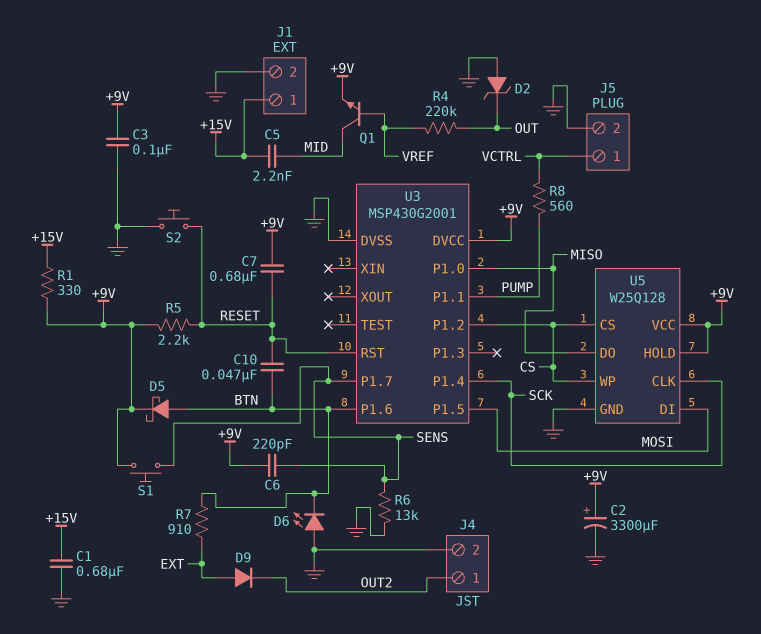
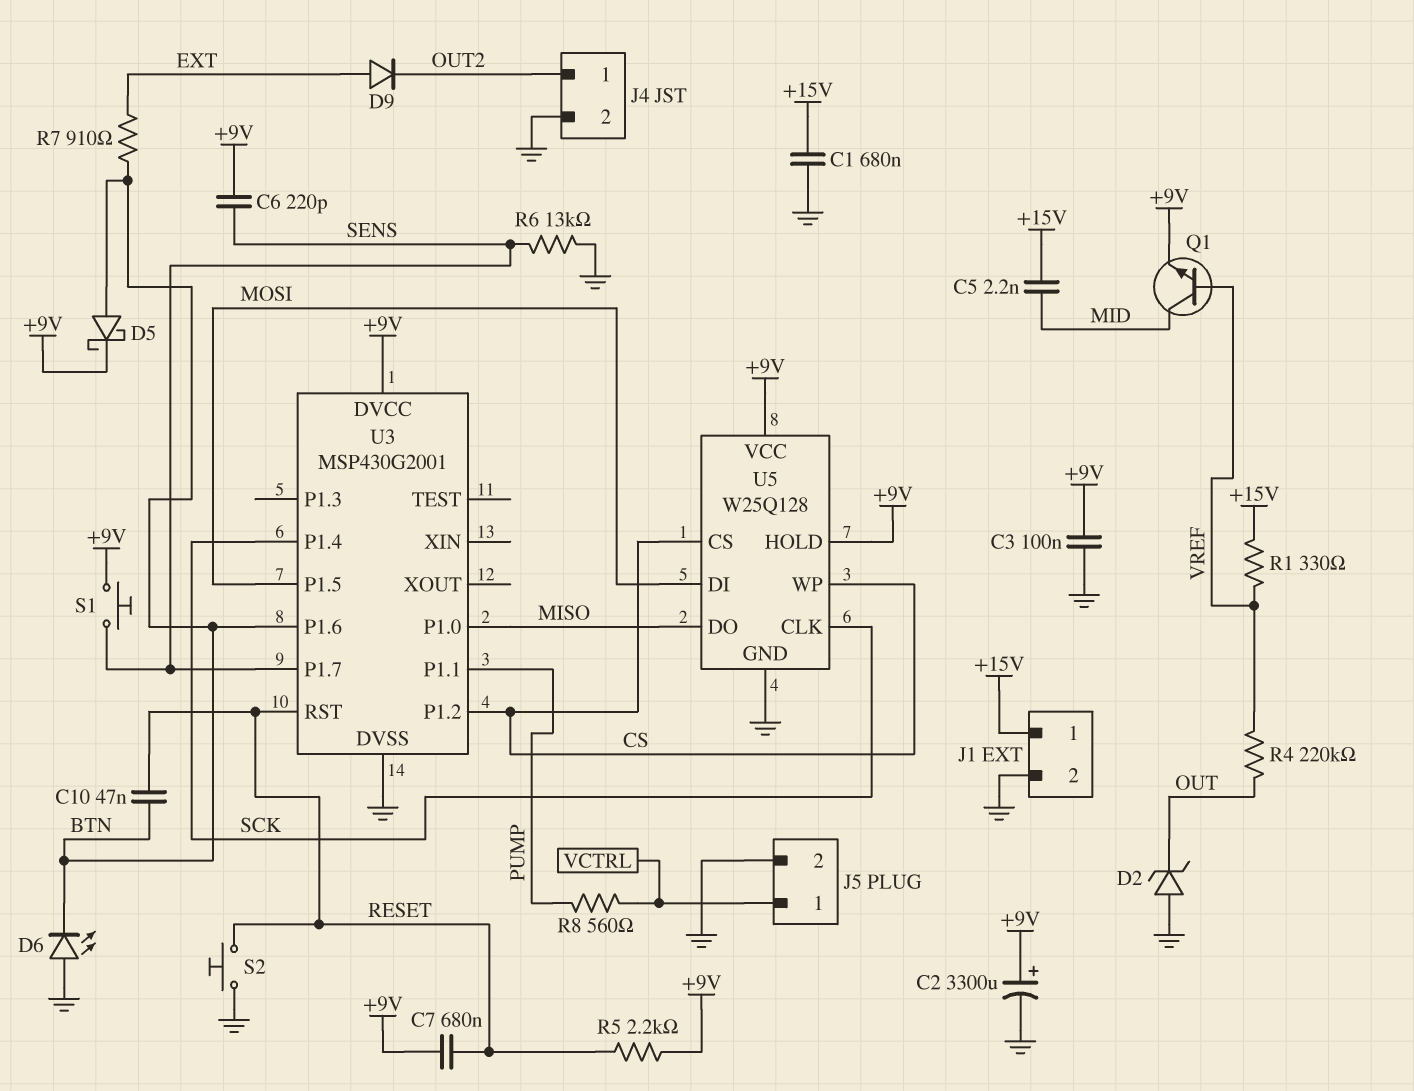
R1: 330 (+9V, +15V) -> 330 (+15V, VREF)

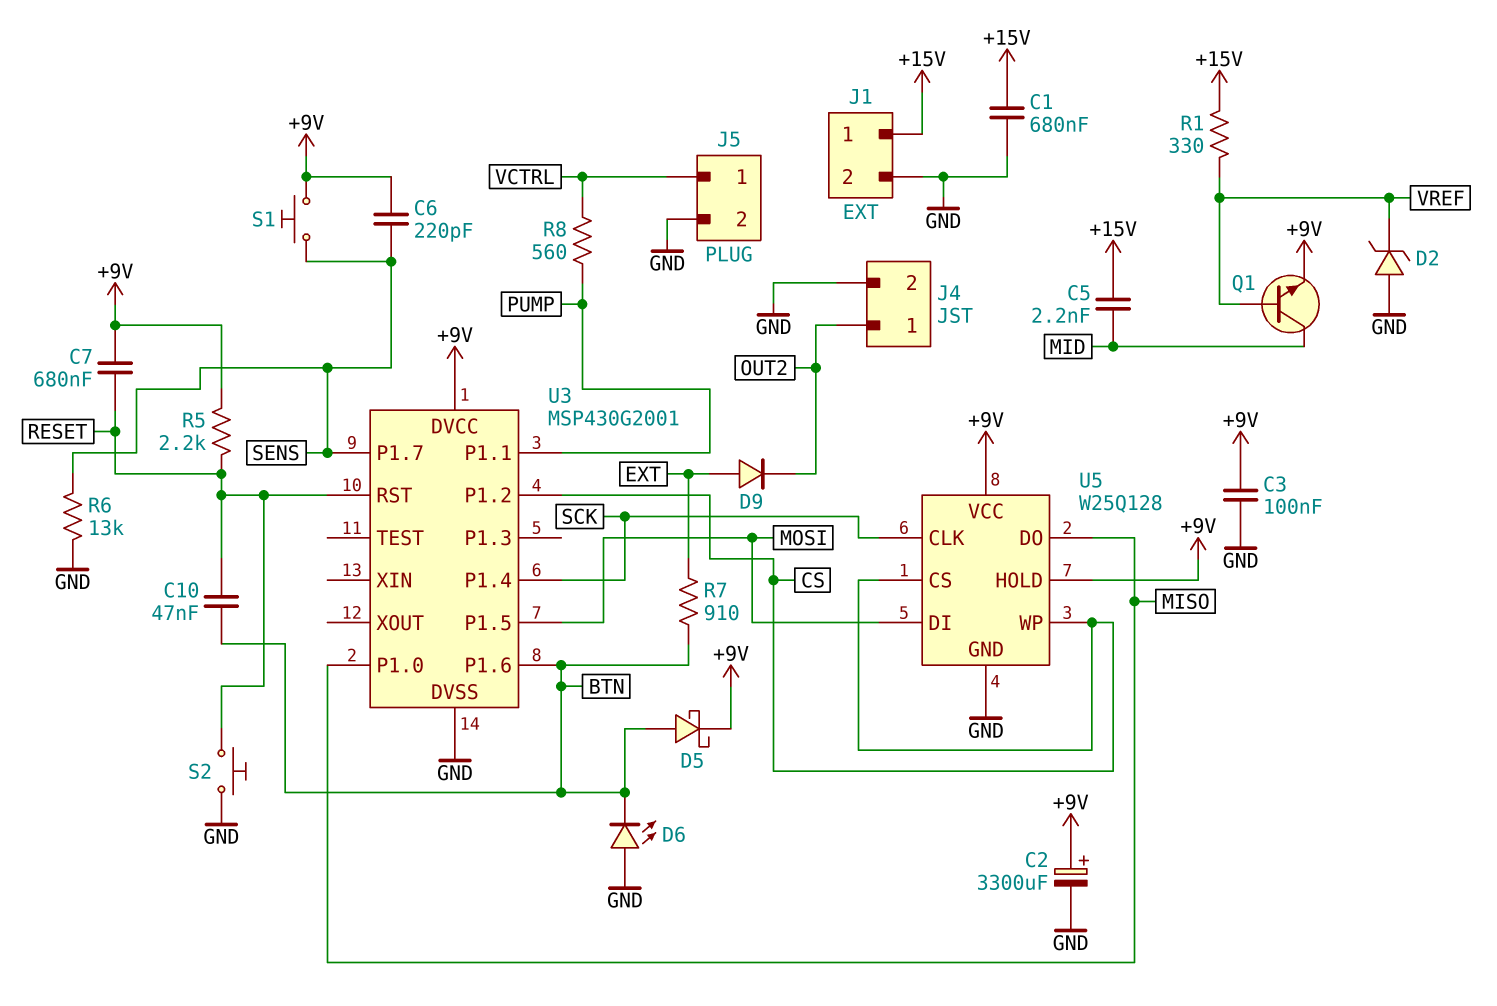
D2: zener (A GND, K OUT) -> zener (A GND, K VREF)
R4: 220k (OUT, VREF) -> none

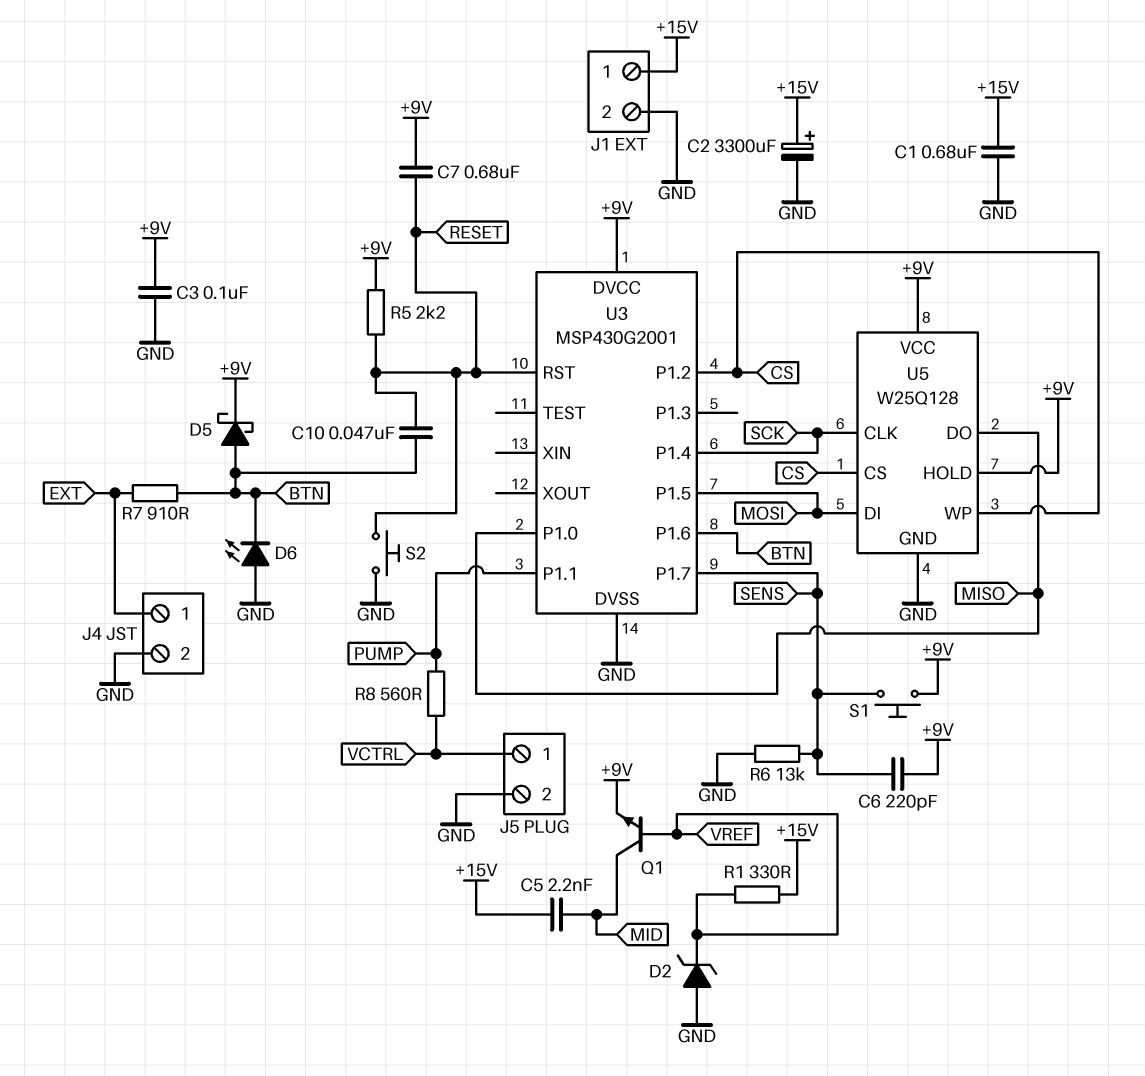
C2: 3300uF (plus +9V, minus GND) -> 3300uF (plus +15V, minus GND)
D9: diode (A EXT, K OUT2) -> none
J4 pin 1: OUT2 -> EXT

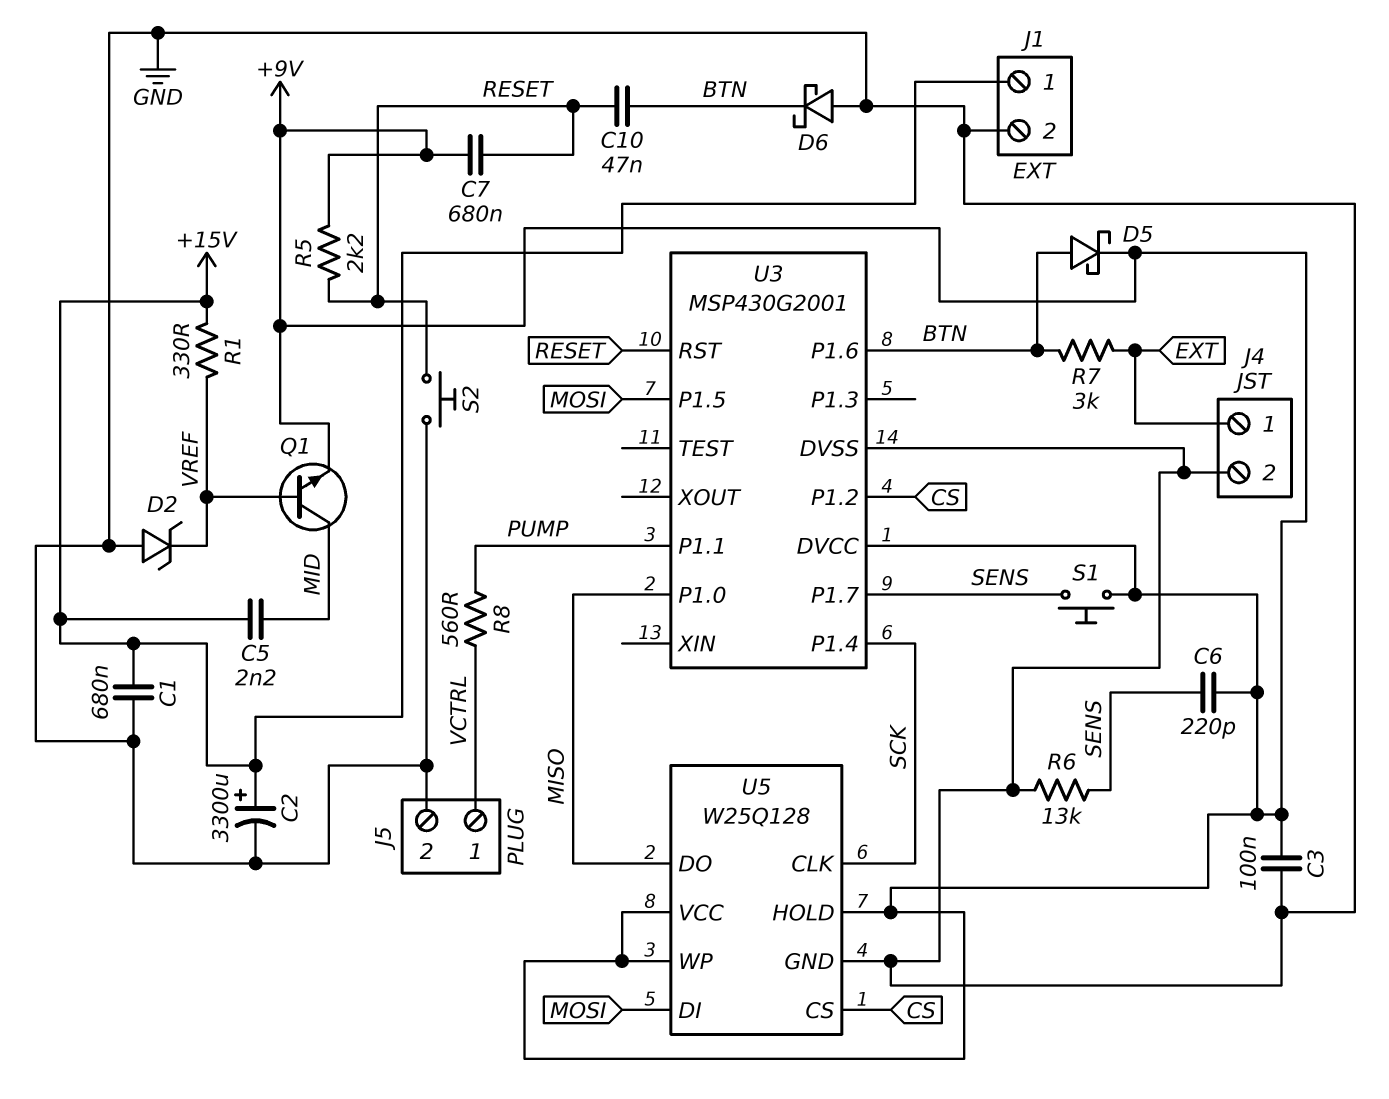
D6: LED (A GND, K BTN) -> schottky (A GND, K BTN)
R7: 910 (BTN, EXT) -> 3k (BTN, EXT)
U5 pin WP: CS -> +9V

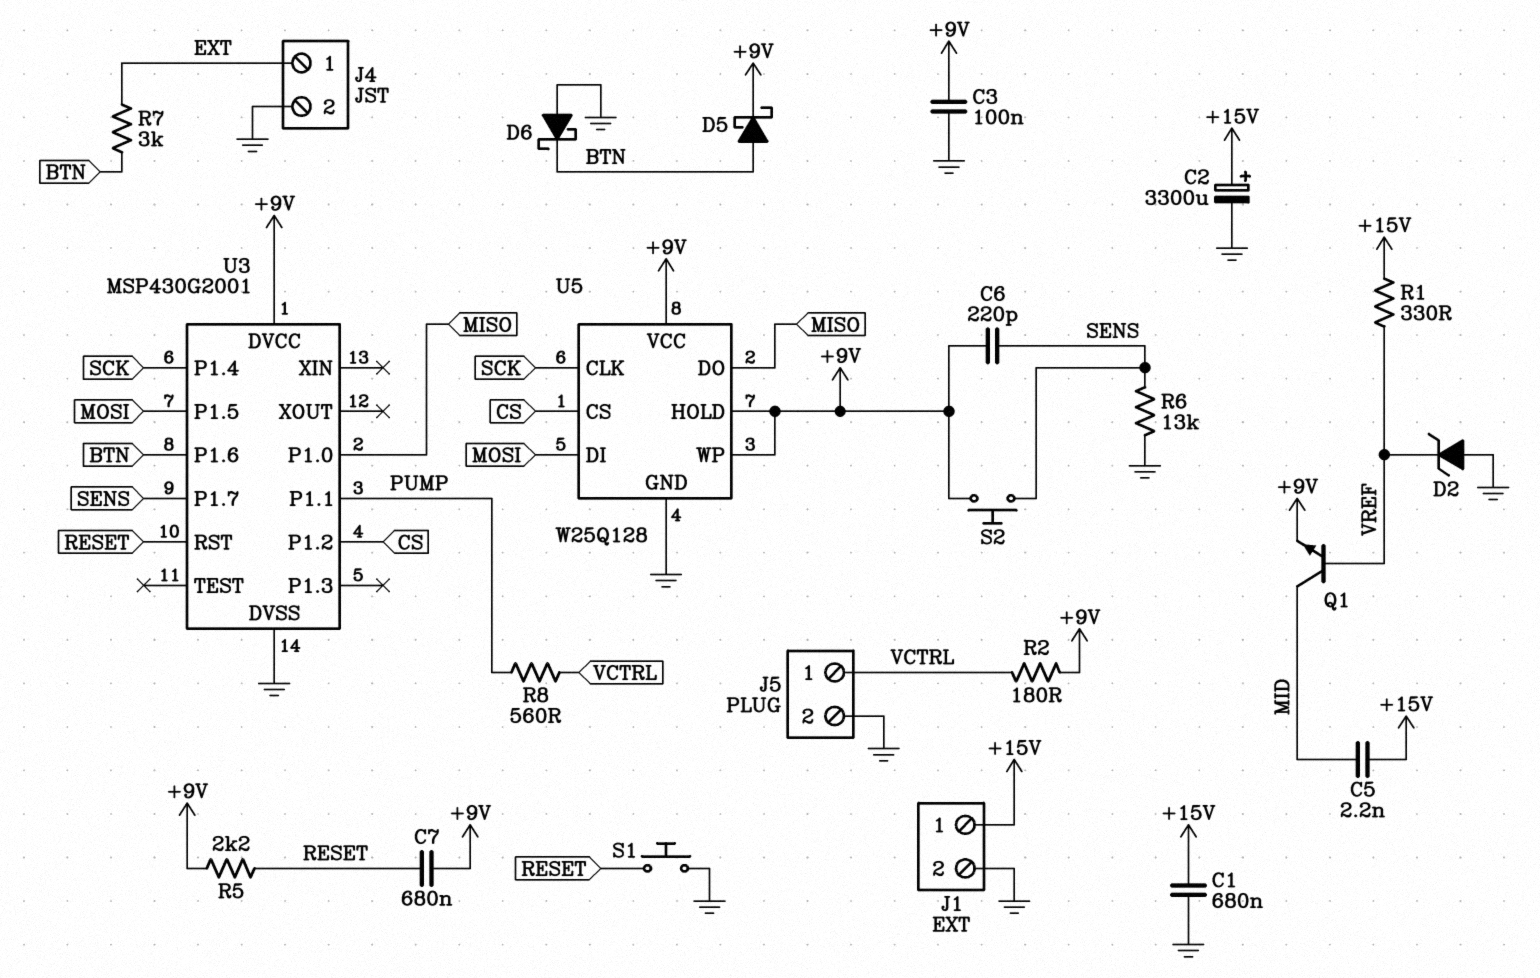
C10: 47nF (BTN, RESET) -> none
R2: none -> 180 (+9V, VCTRL)
S1: button (+9V, SENS) -> button (GND, RESET)
S2: button (GND, RESET) -> button (+9V, SENS)

